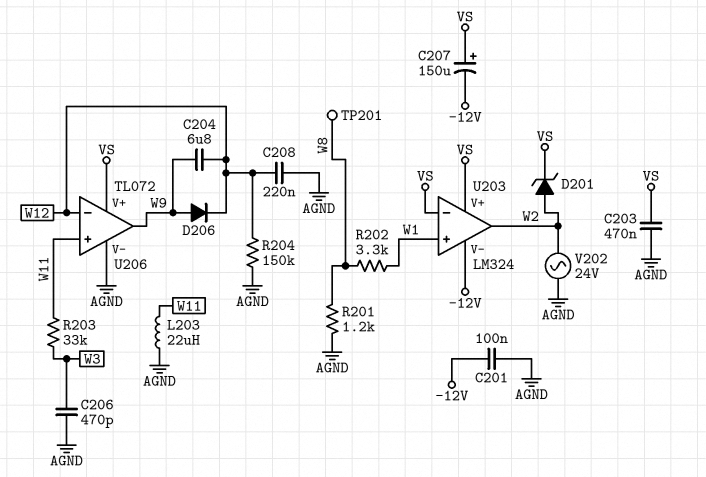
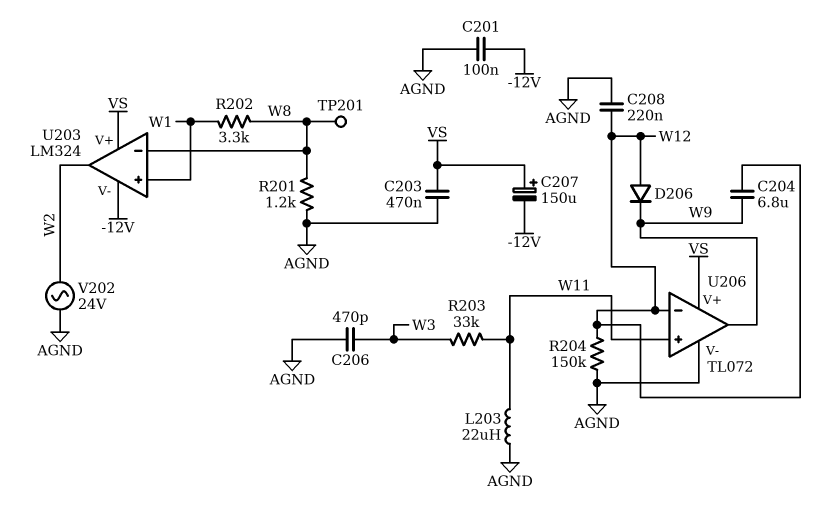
D201: zener (A W2, K VS) -> none
D206: diode (A W9, K W12) -> diode (A W12, K W9)
U203 pin in-: VS -> W8

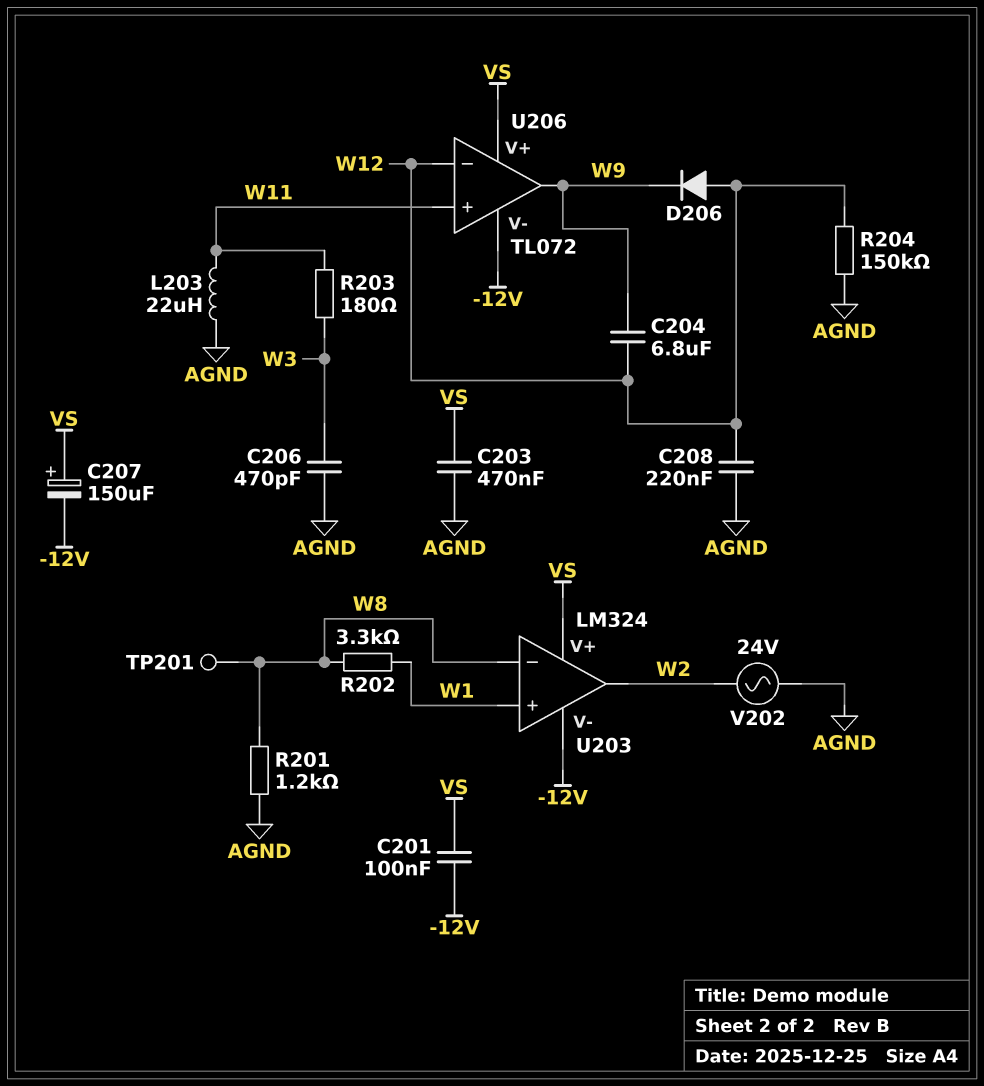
C201: 100nF (-12V, AGND) -> 100nF (-12V, VS)
R203: 33k (W3, W11) -> 180 (W3, W11)
U206 pin V-: AGND -> -12V

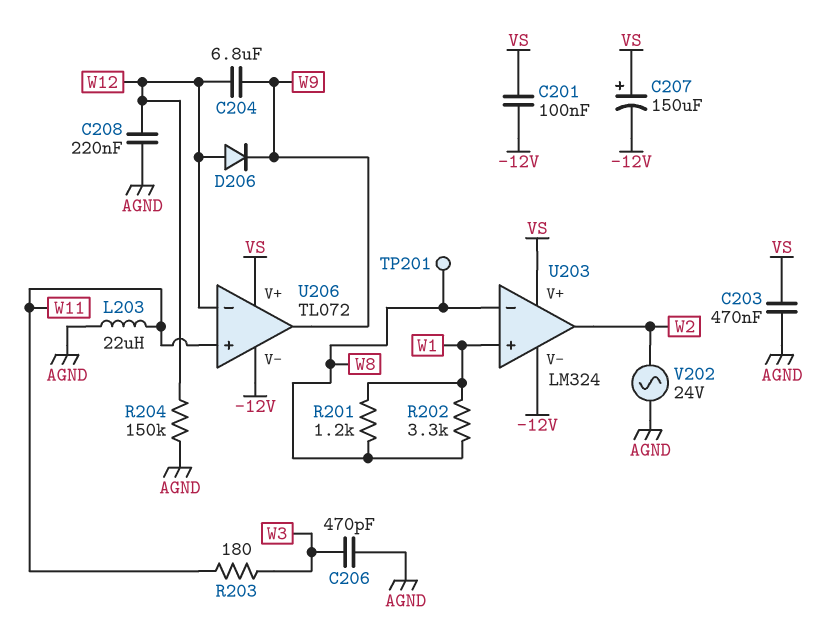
R201: 1.2k (AGND, W8) -> 1.2k (W1, W8)

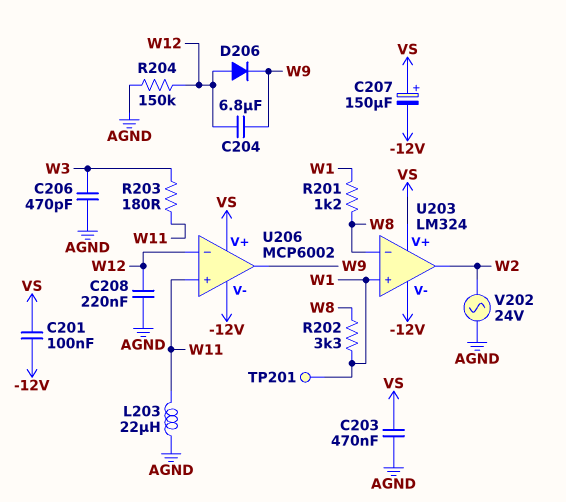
TP201: test point (W8) -> test point (W1)
U206: TL072 -> MCP6002

